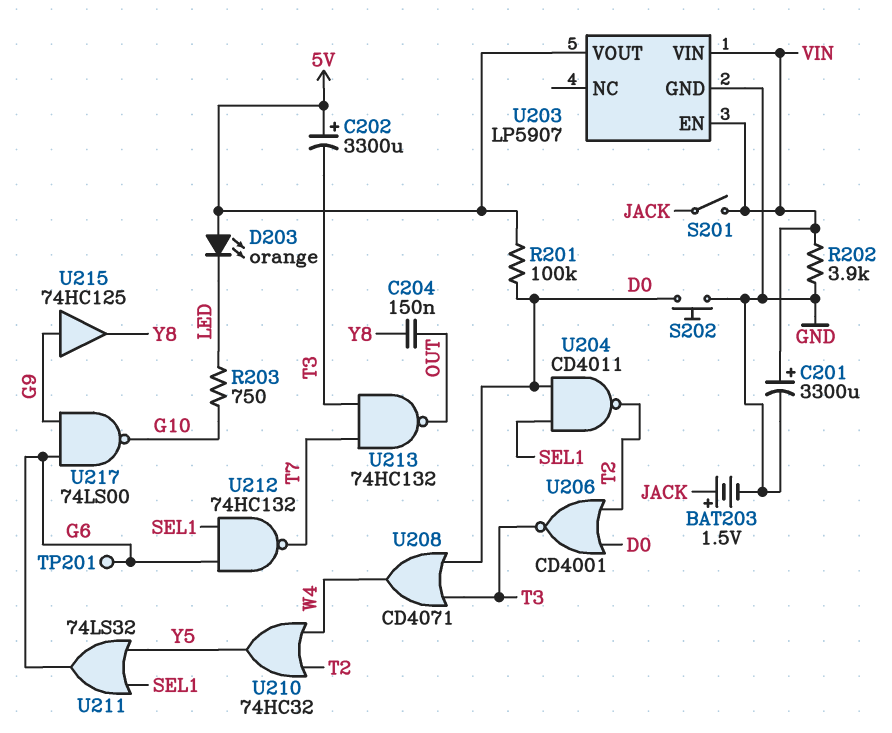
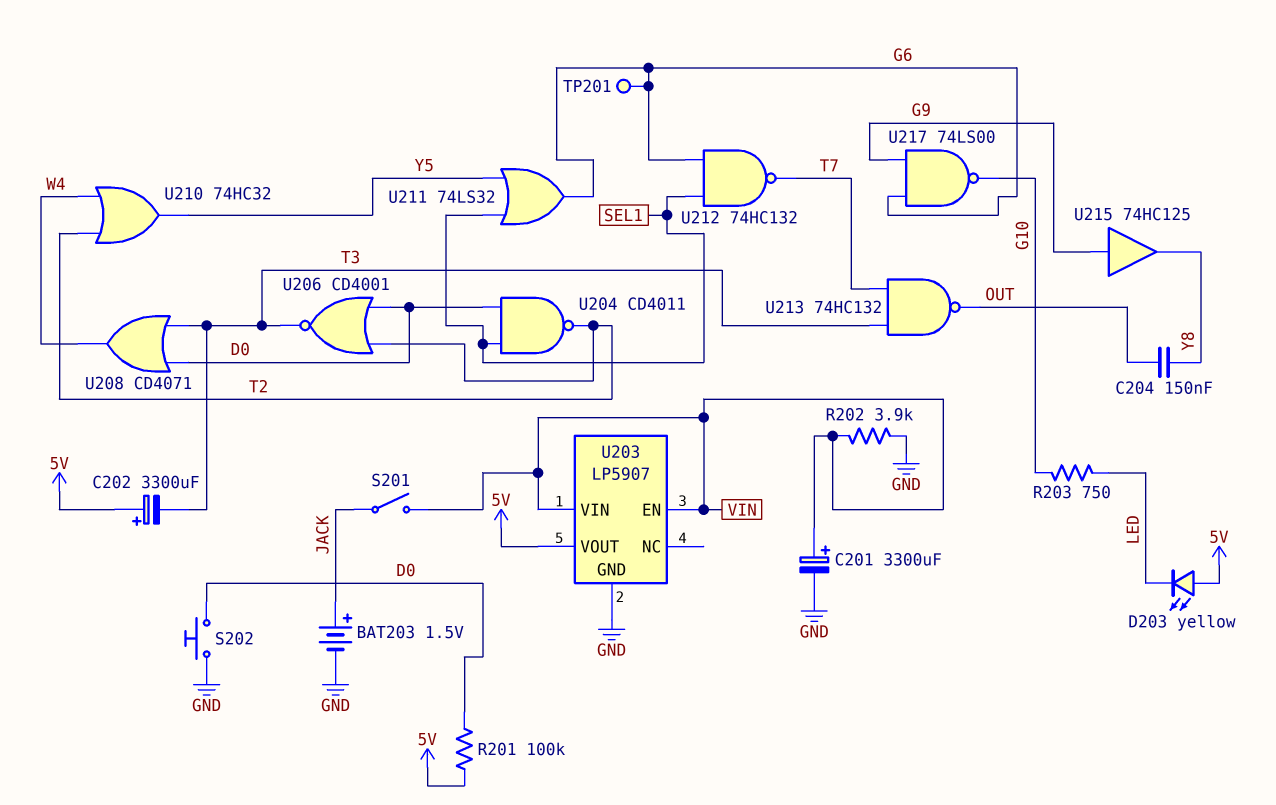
D203: LED orange (A 5V, K LED) -> LED yellow (A 5V, K LED)

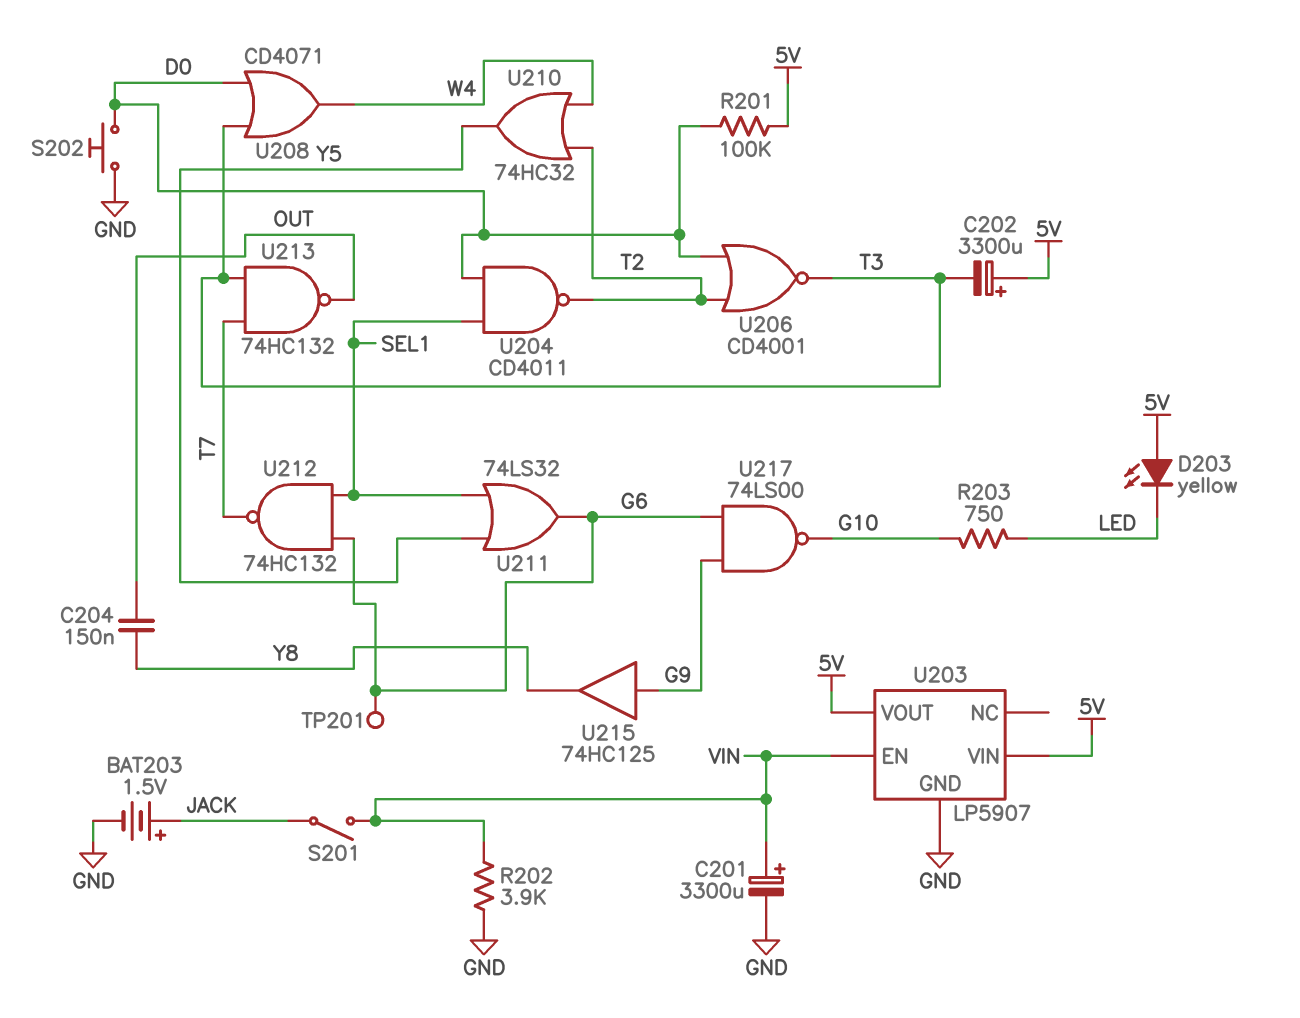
U203 pin VIN: VIN -> 5V

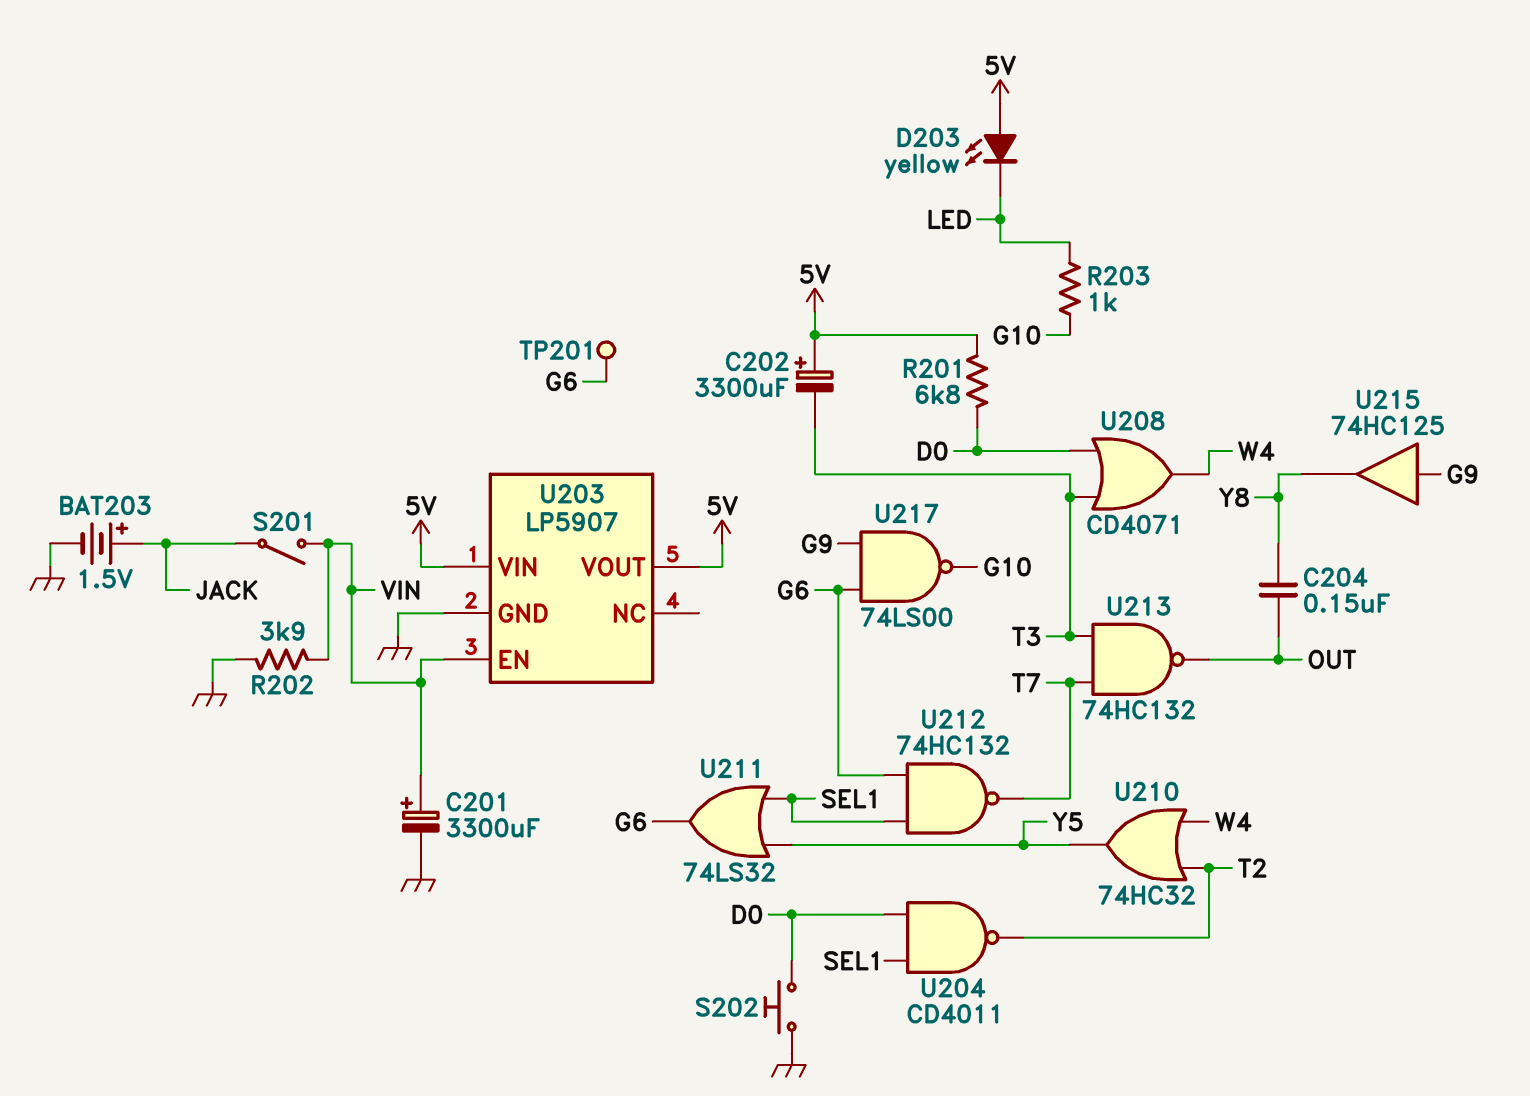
R201: 100k (5V, D0) -> 6.8k (5V, D0)
R203: 750 (G10, LED) -> 1k (G10, LED)
U206: NOR CD4001 (in D0, in T2, out T3) -> none

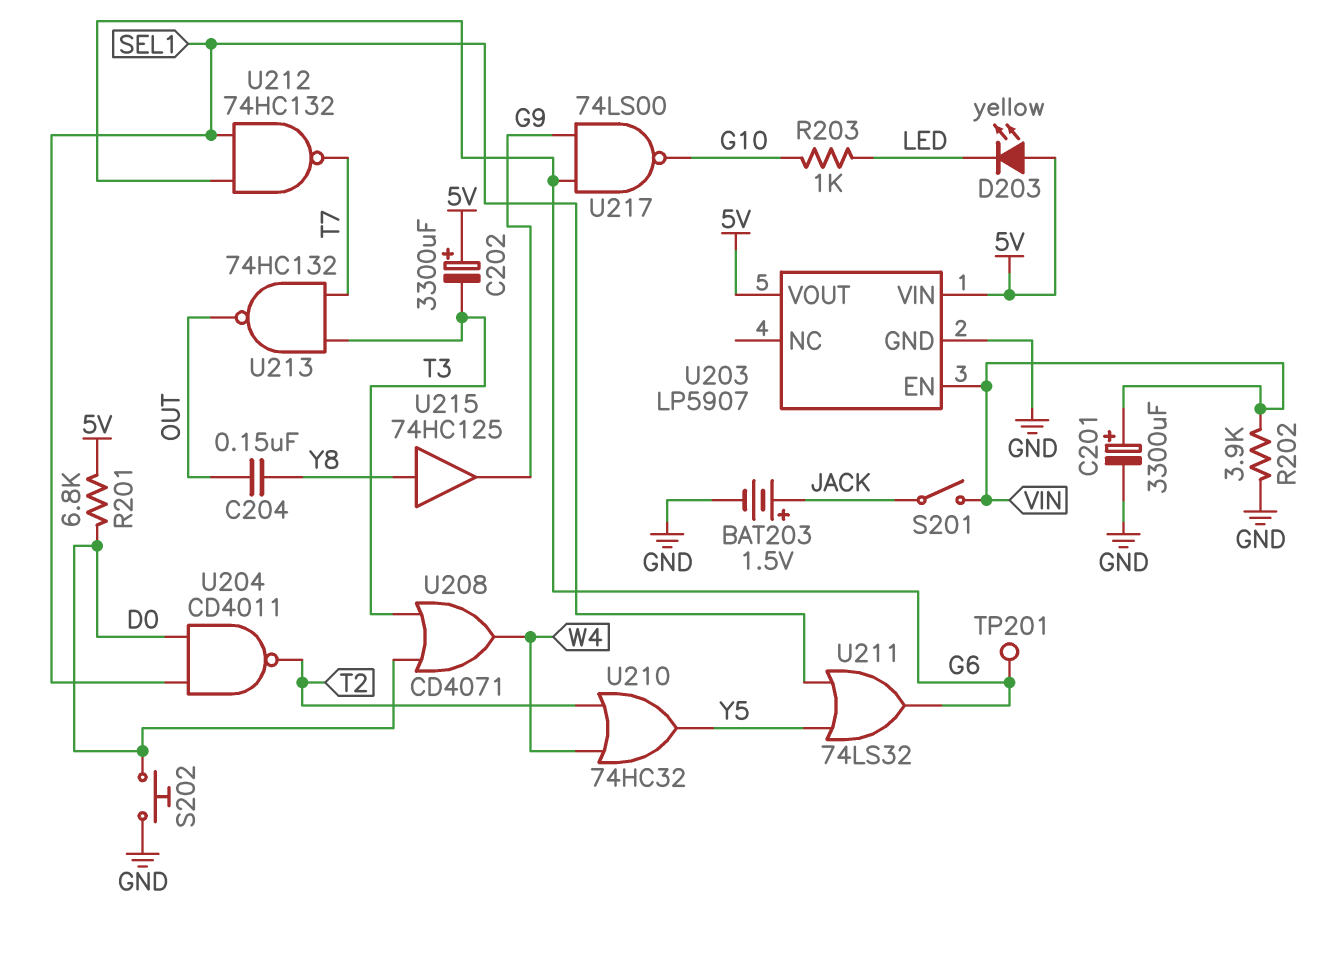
U215: buffer 74HC125 (in G9, out Y8) -> buffer 74HC125 (in Y8, out G9)

